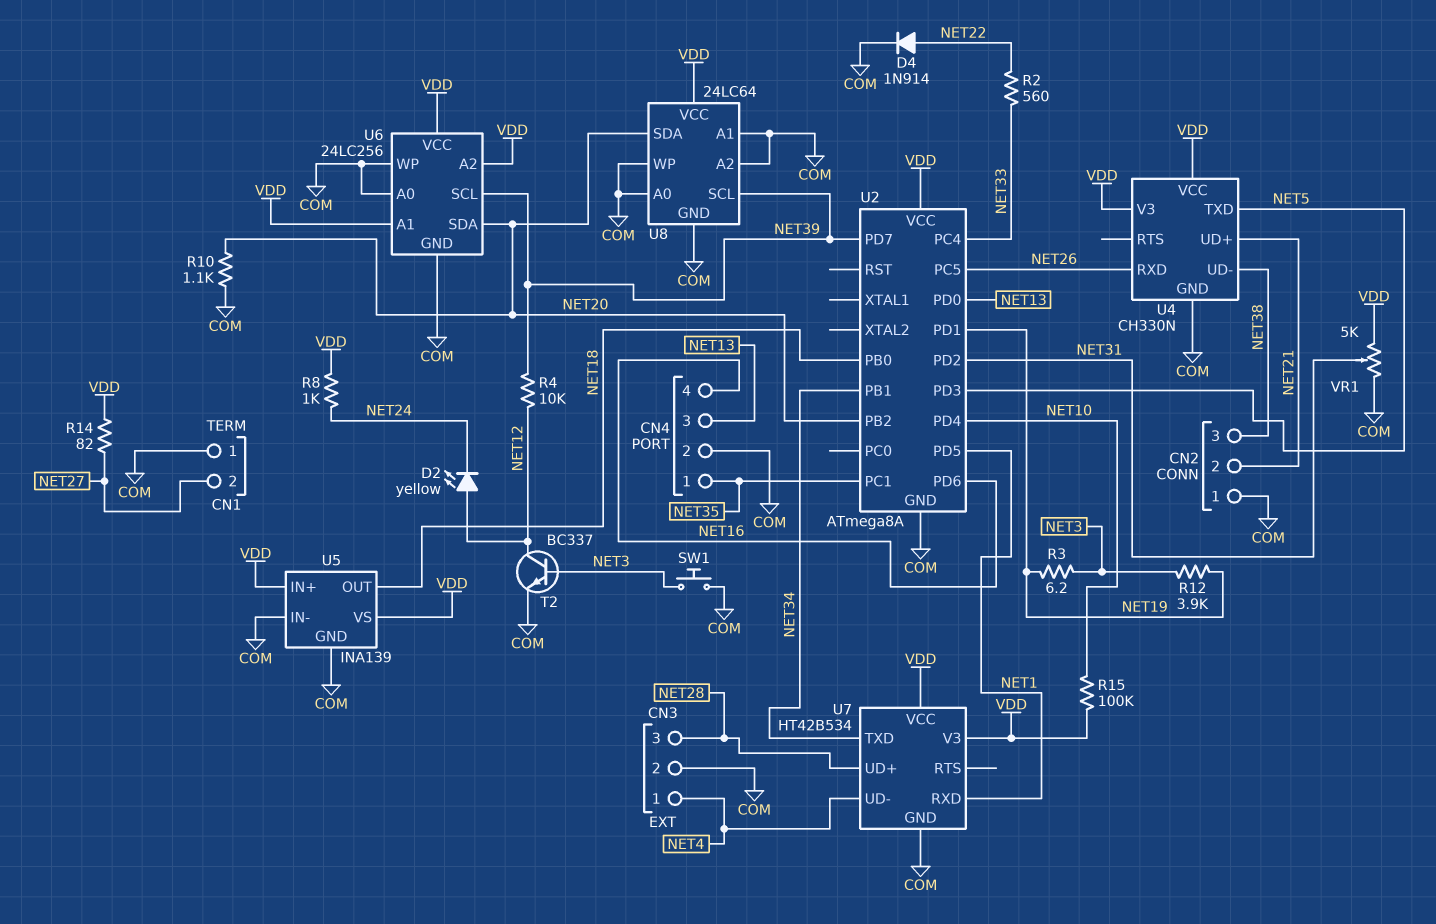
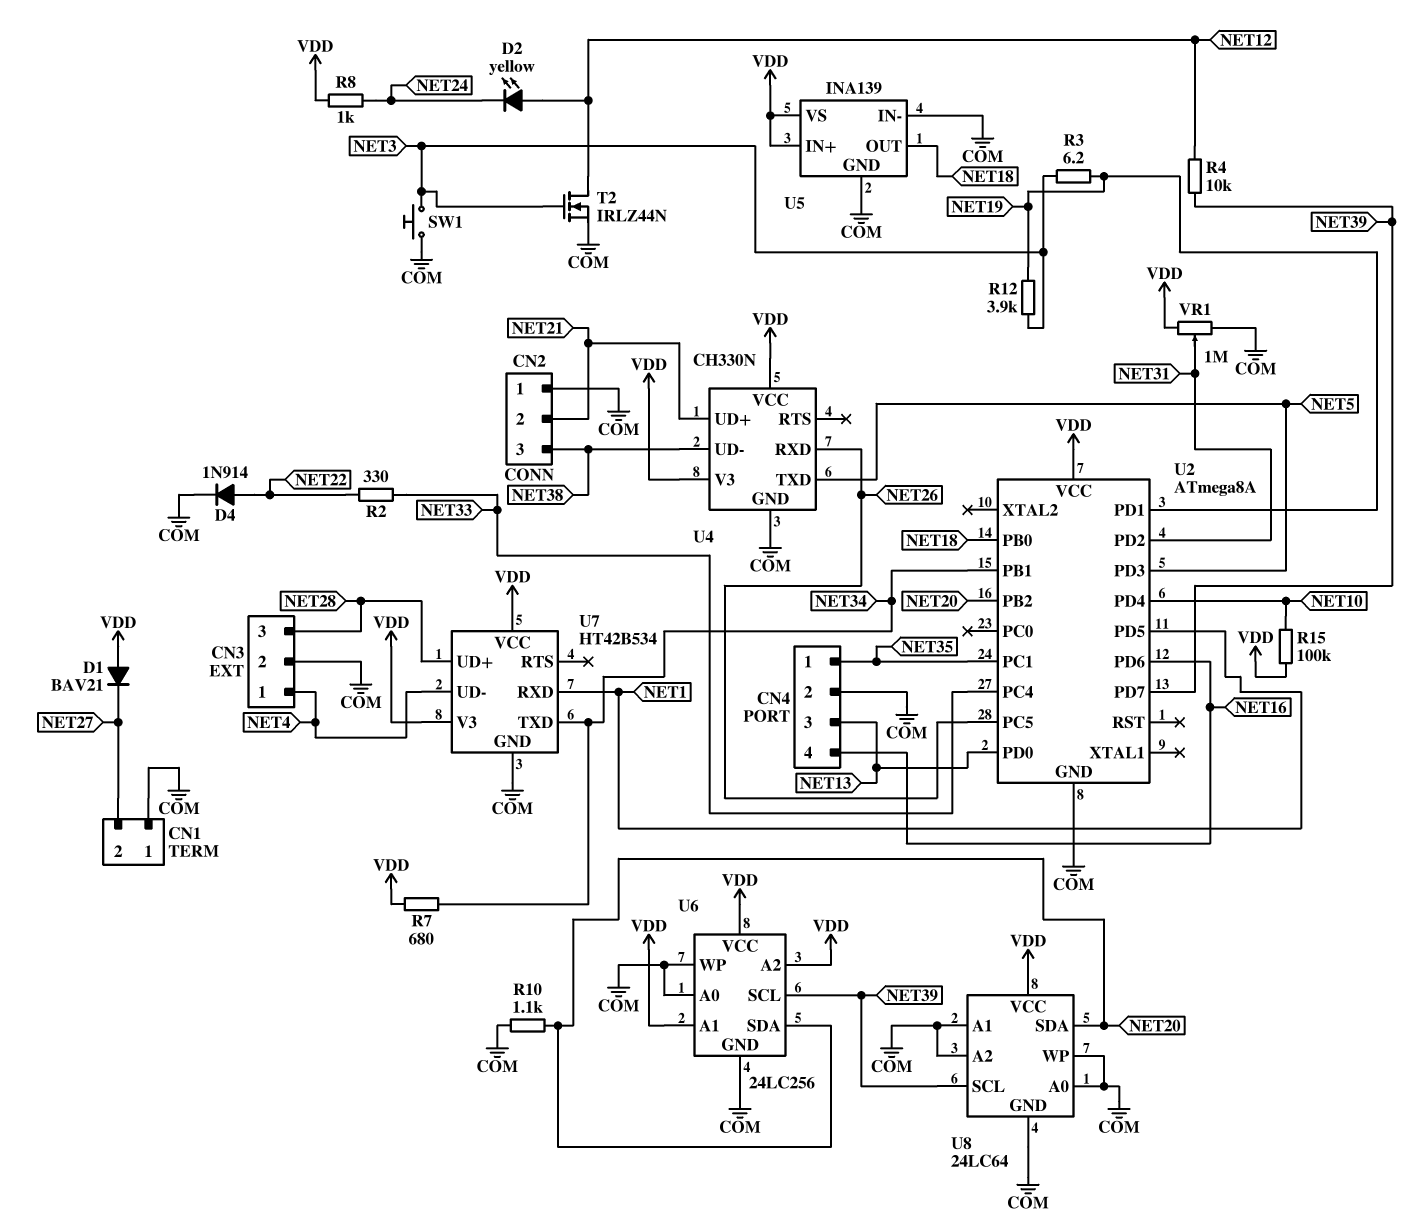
D1: none -> diode BAV21 (A VDD, K NET27)
R2: 560 (NET22, NET33) -> 330 (NET22, NET33)
R7: none -> 680 (NET34, VDD)
R14: 82 (NET27, VDD) -> none
T2: NPN BC337 (B NET3, C NET12, E COM) -> NMOS IRLZ44N (G NET3, D NET12, S COM)
VR1: 5k (COM, VDD, wiper NET31) -> 1M (COM, VDD, wiper NET31)

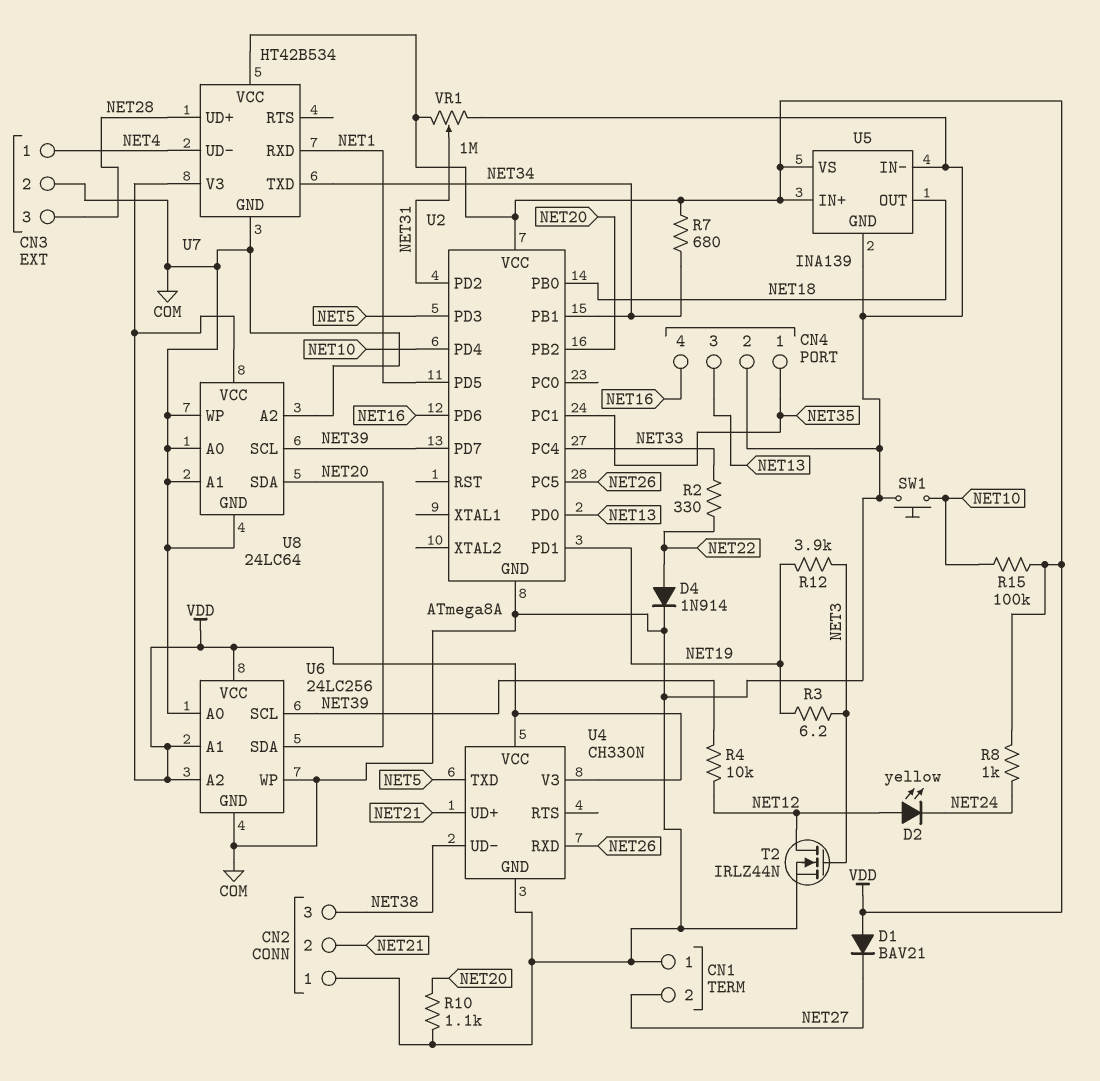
SW1: button (COM, NET3) -> button (COM, NET10)

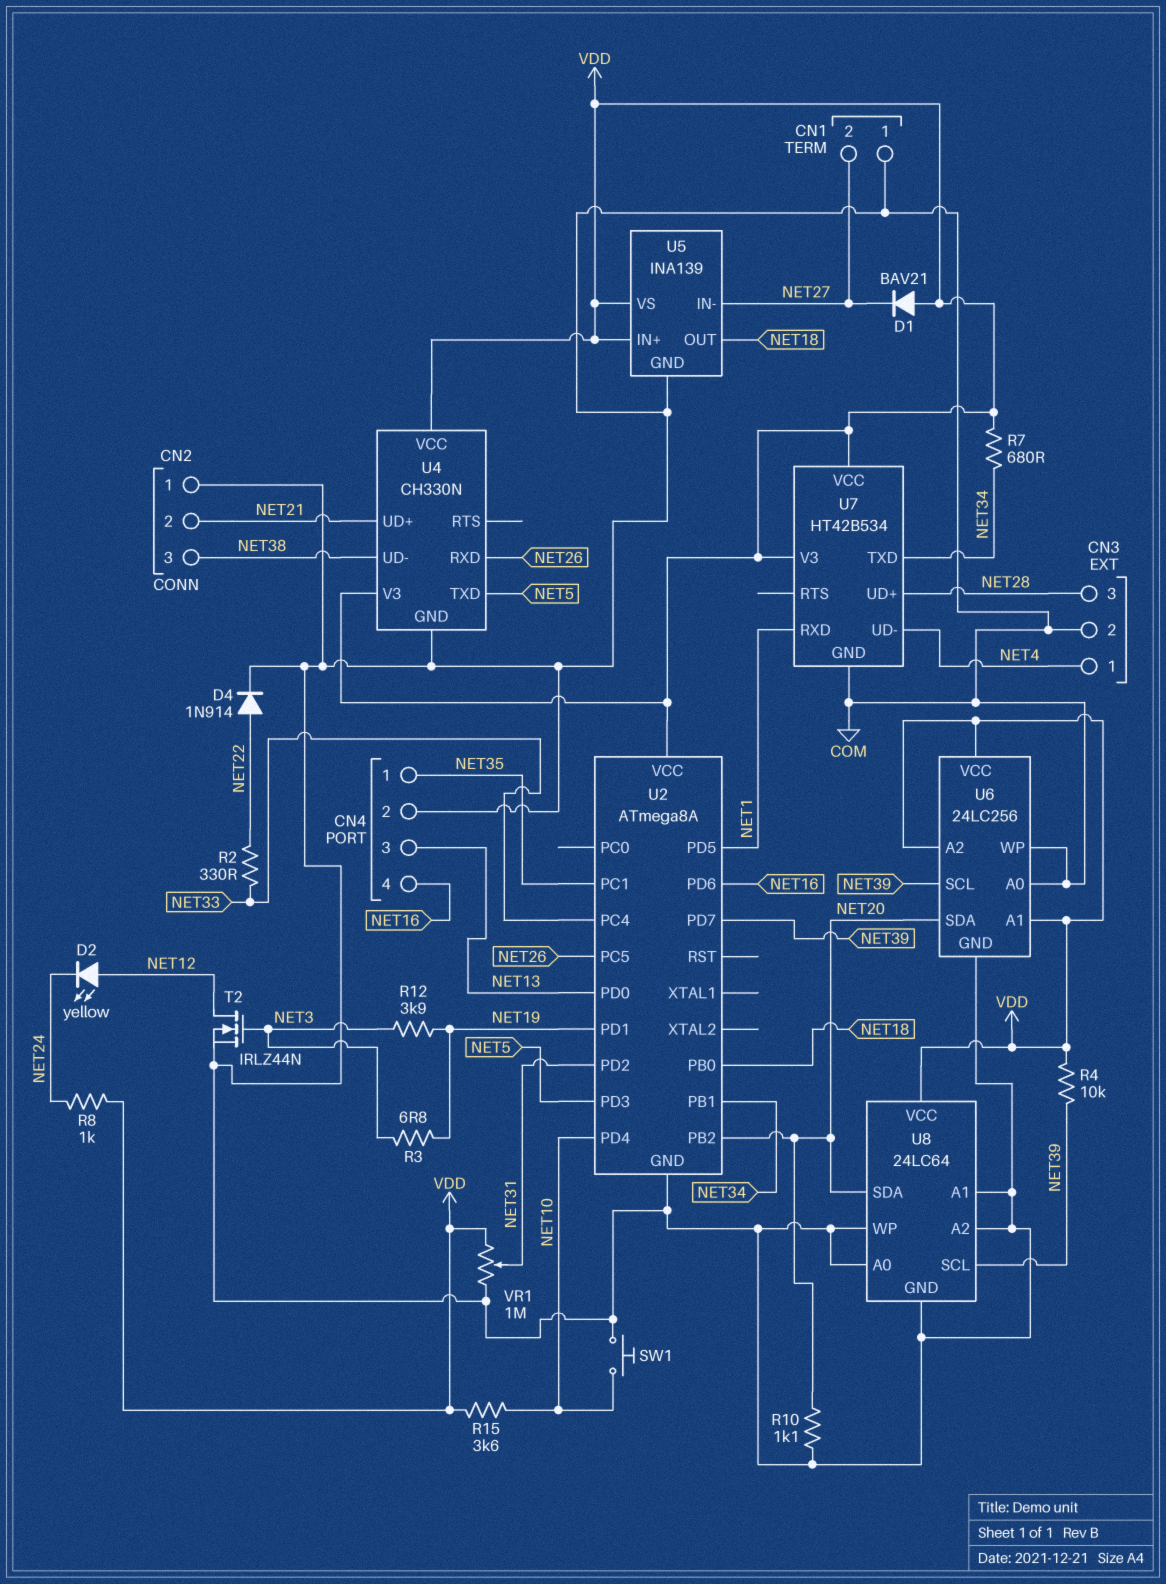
R3: 6.2 (NET3, NET19) -> 6.8 (NET3, NET19)
R4: 10k (NET12, NET39) -> 10k (NET39, VDD)
R15: 100k (NET10, VDD) -> 3.6k (NET10, VDD)
U5 pin IN-: COM -> NET27

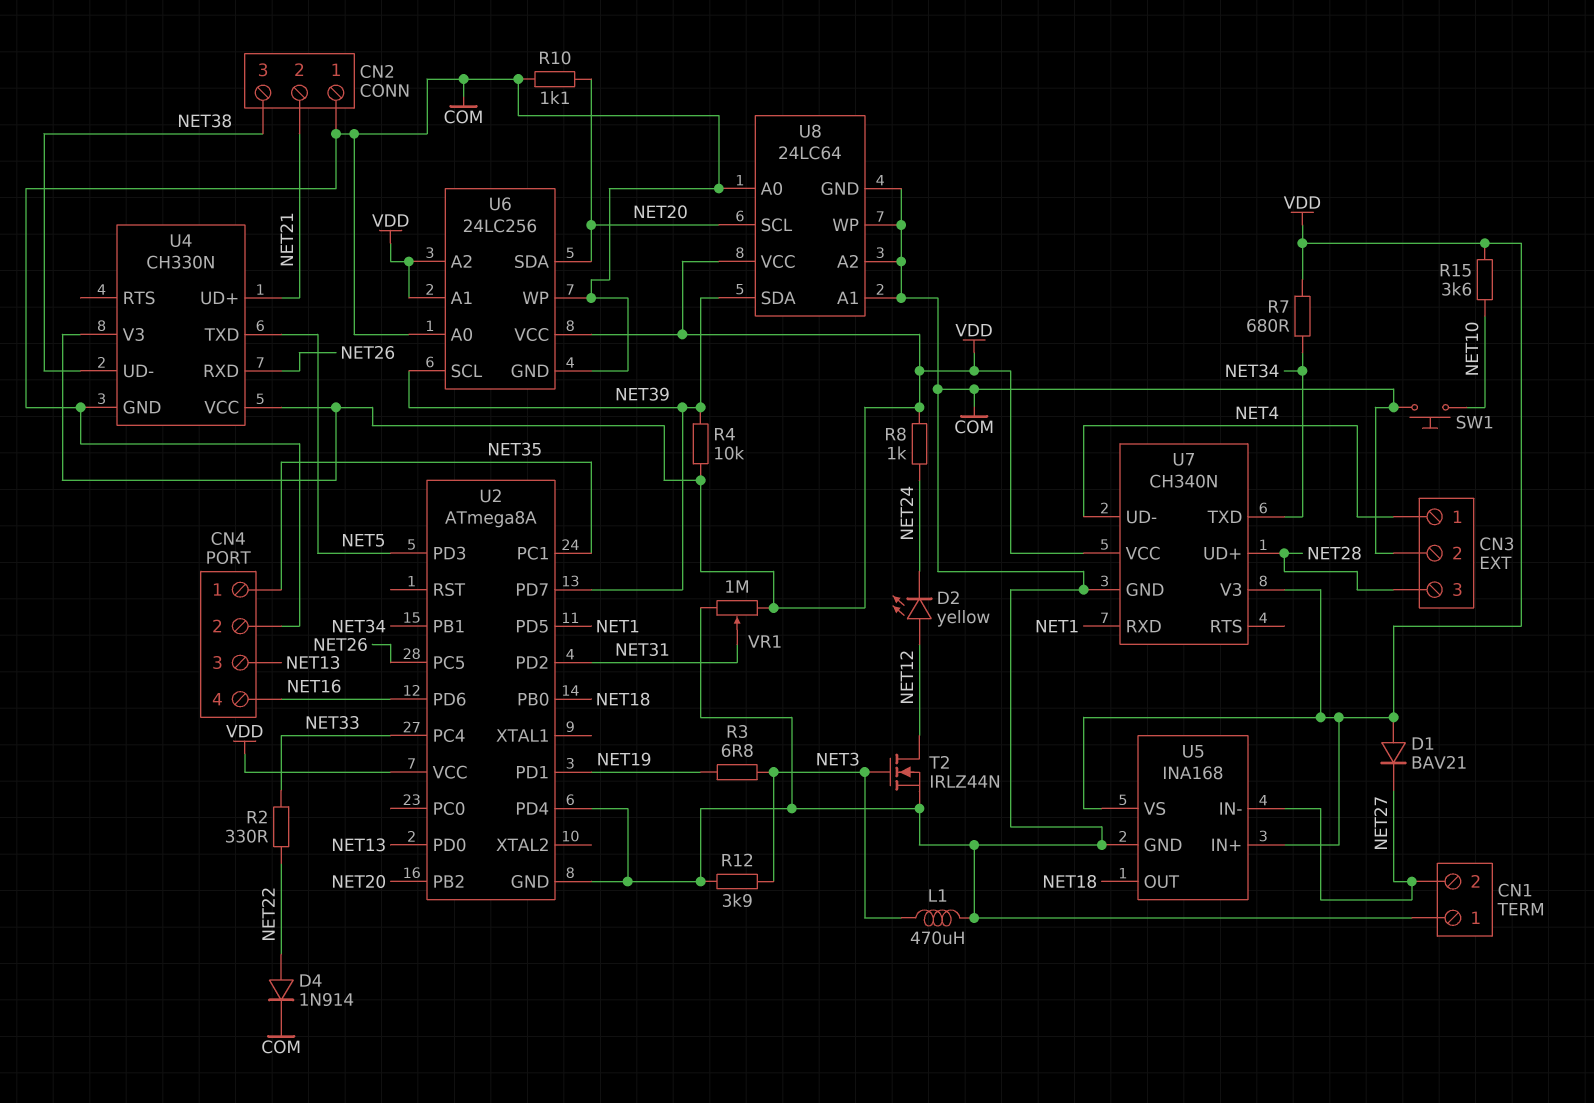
L1: none -> 470uH (COM, NET3)
R12: 3.9k (NET3, NET19) -> 3.9k (COM, NET3)
U2 pin PD4: NET10 -> COM
U5: INA139 -> INA168
U7: HT42B534 -> CH340N
U8 pin SCL: NET39 -> NET20
U8 pin SDA: NET20 -> NET39

